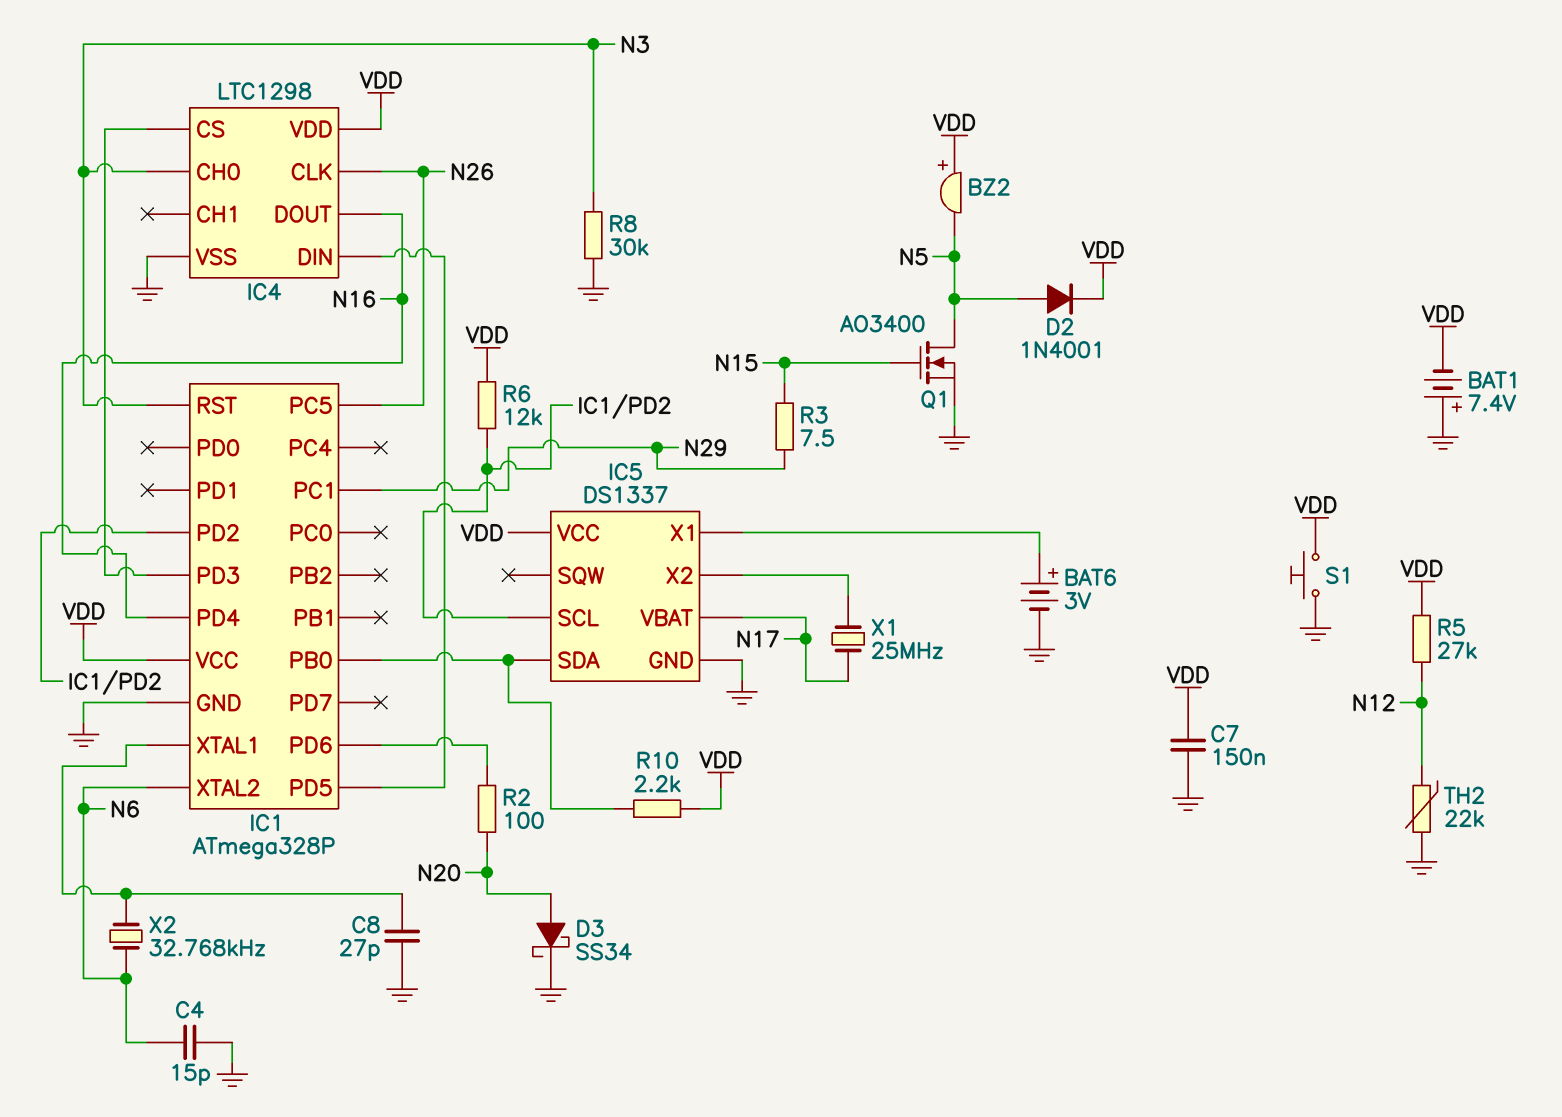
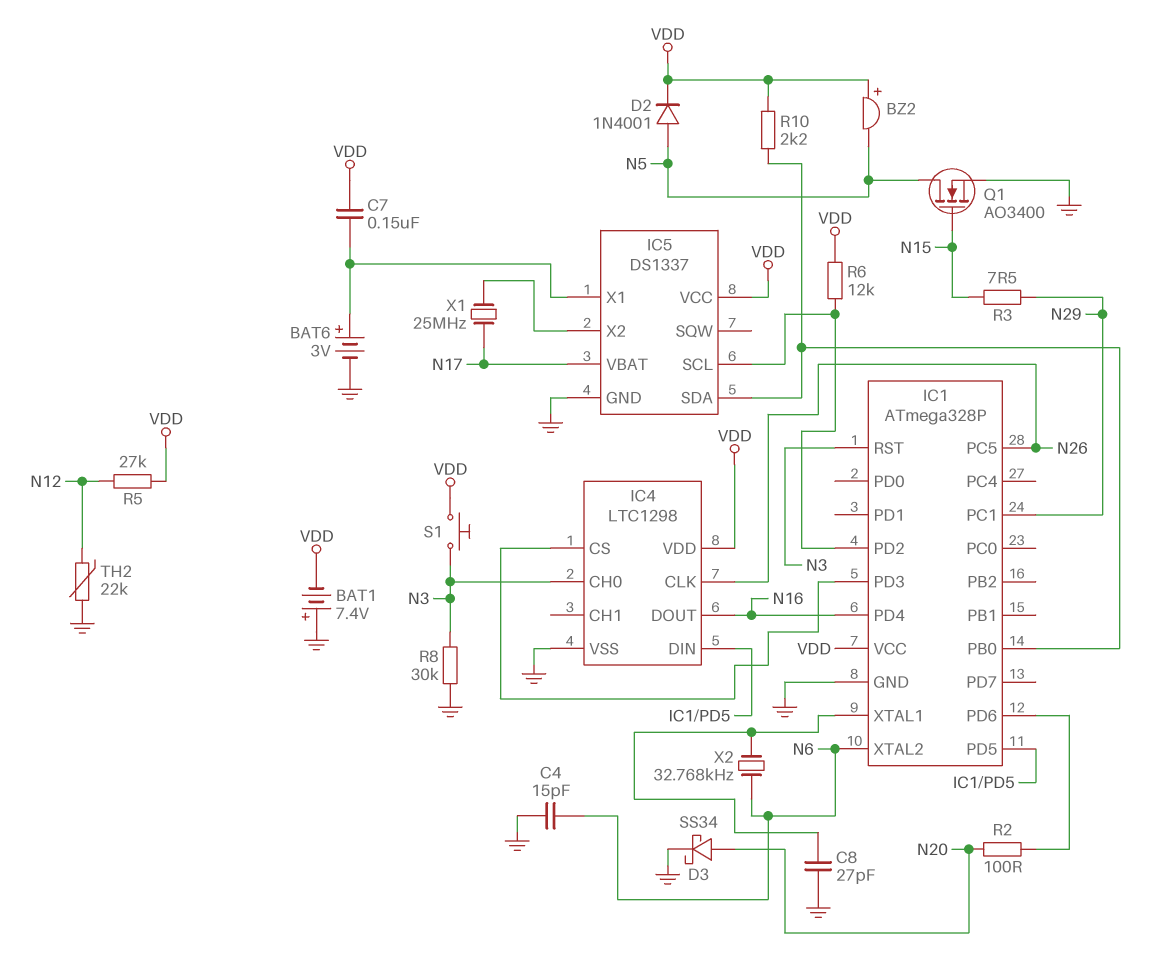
C7: 150nF (GND, VDD) -> 150nF (IC5/X1, VDD)
S1: button (GND, VDD) -> button (N3, VDD)

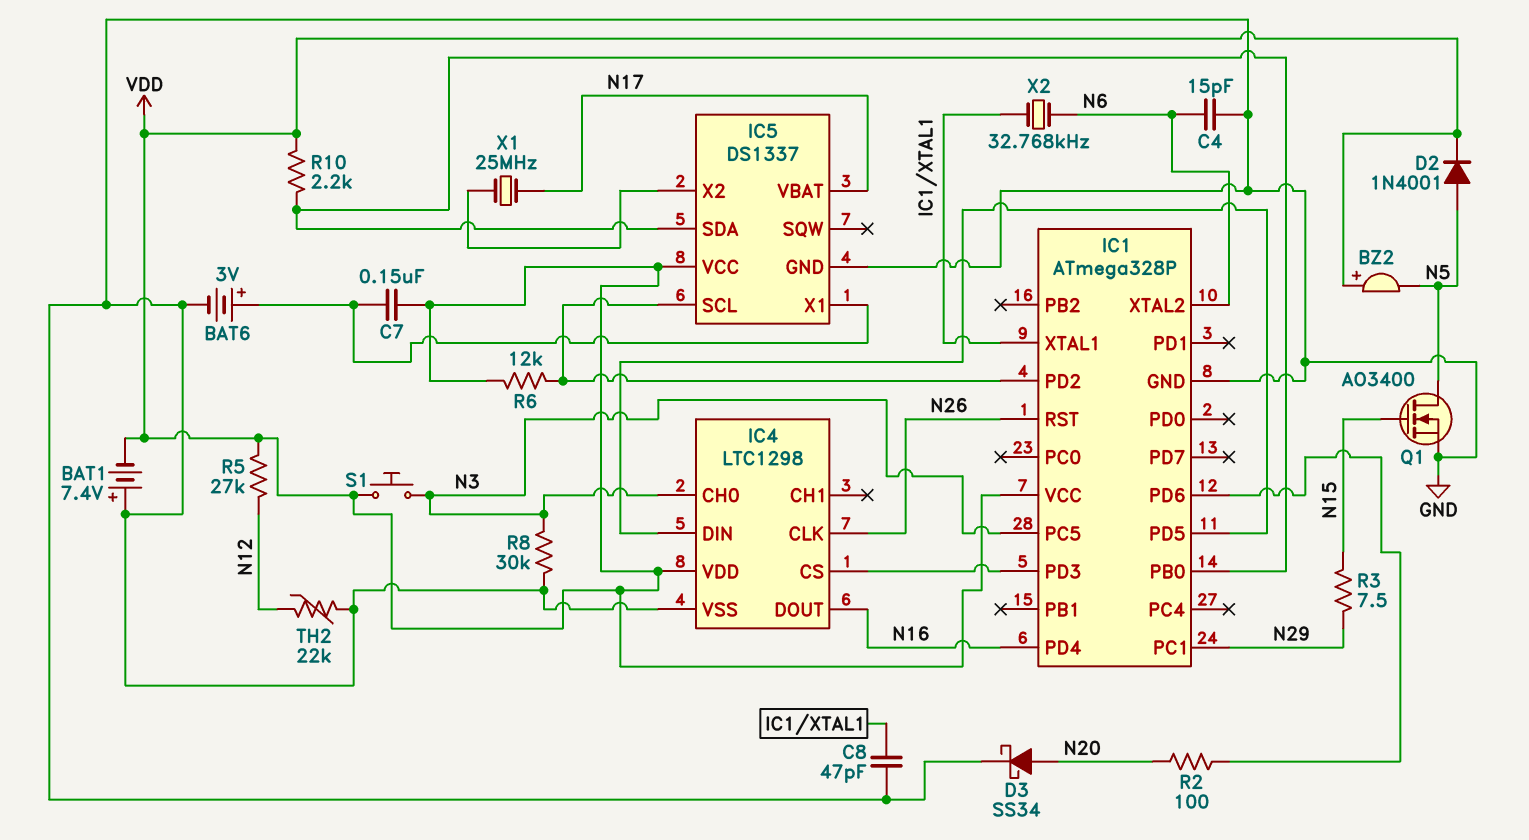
C8: 27pF (GND, IC1/XTAL1) -> 47pF (GND, IC1/XTAL1)
IC1 pin PC5: N26 -> N3
IC1 pin RST: N3 -> N26

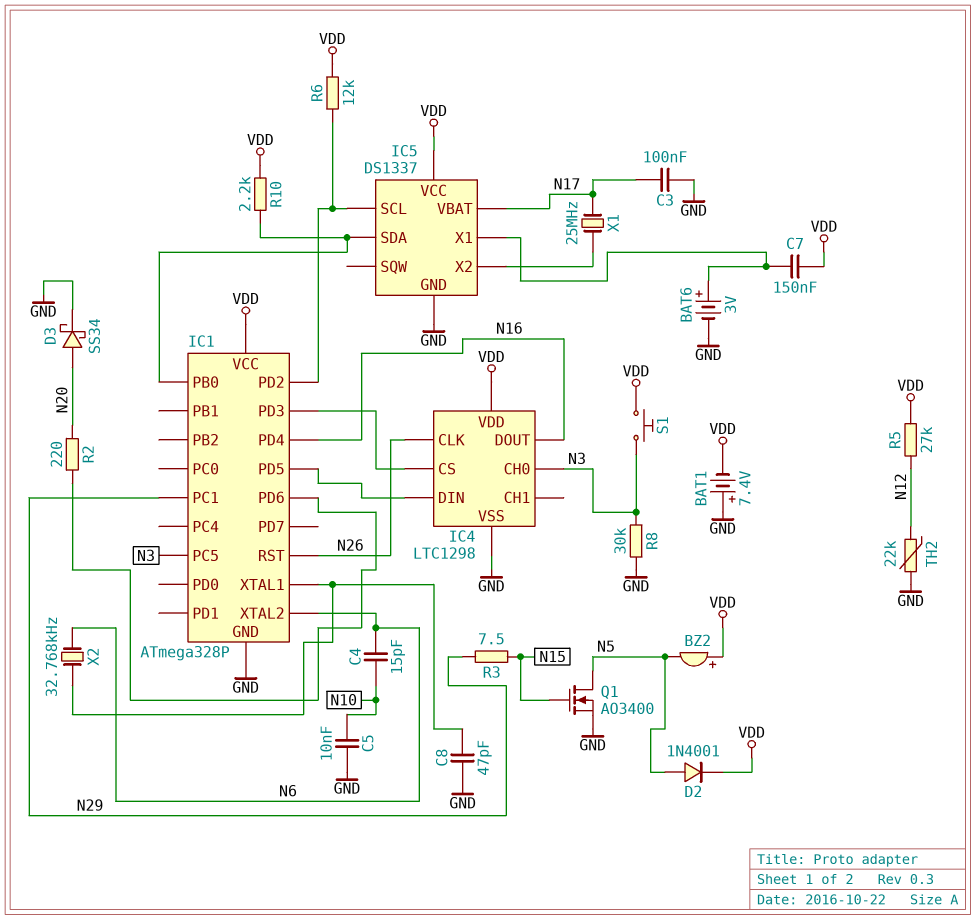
C3: none -> 100nF (GND, N17)
C4: 15pF (GND, N6) -> 15pF (N6, N10)
C5: none -> 10nF (GND, N10)
R2: 100 (IC1/PD6, N20) -> 220 (IC1/PD6, N20)

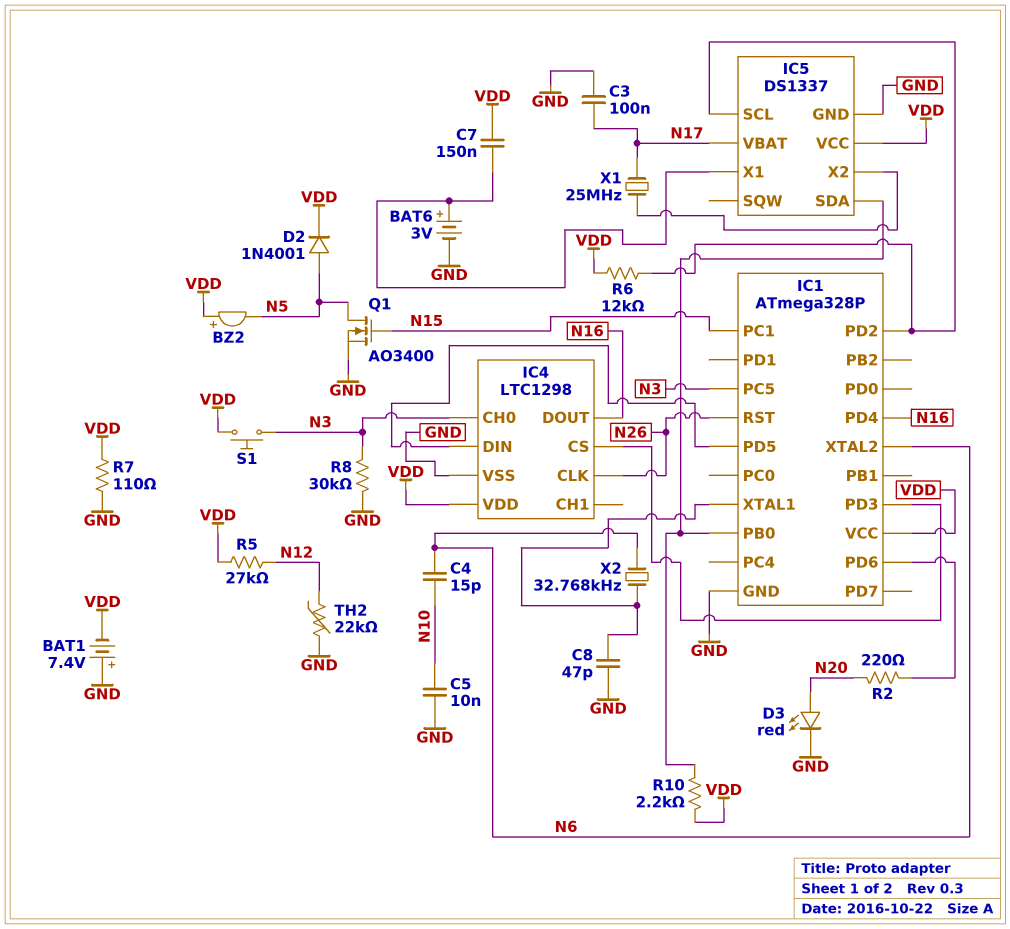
D3: schottky SS34 (A N20, K GND) -> LED red (A N20, K GND)
IC1 pin PC1: N29 -> N15
R3: 7.5 (N15, N29) -> none
R7: none -> 110 (GND, VDD)

